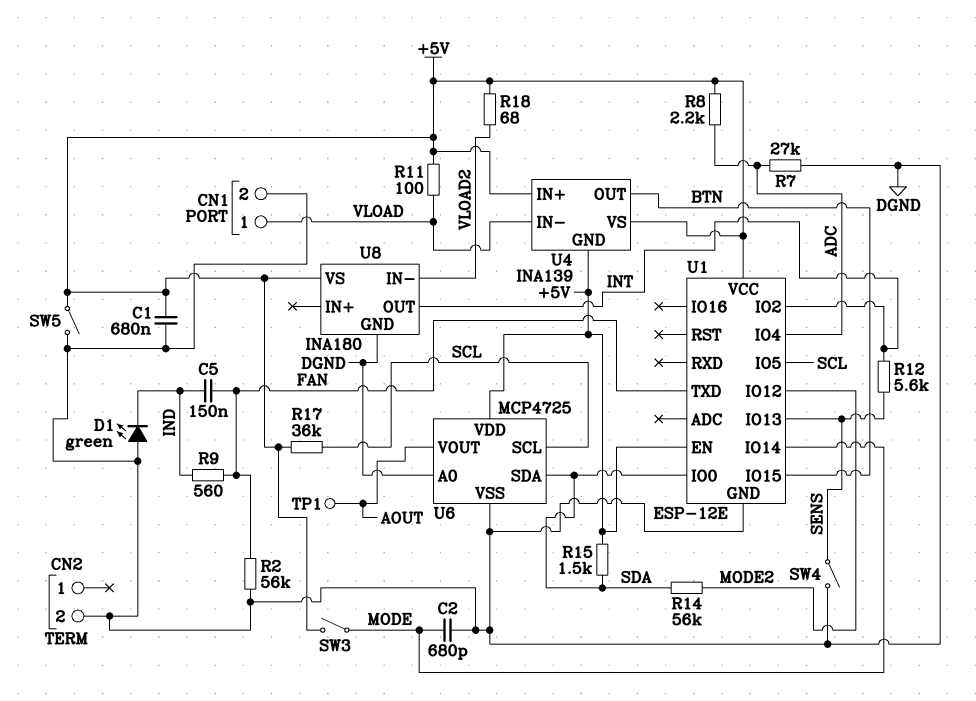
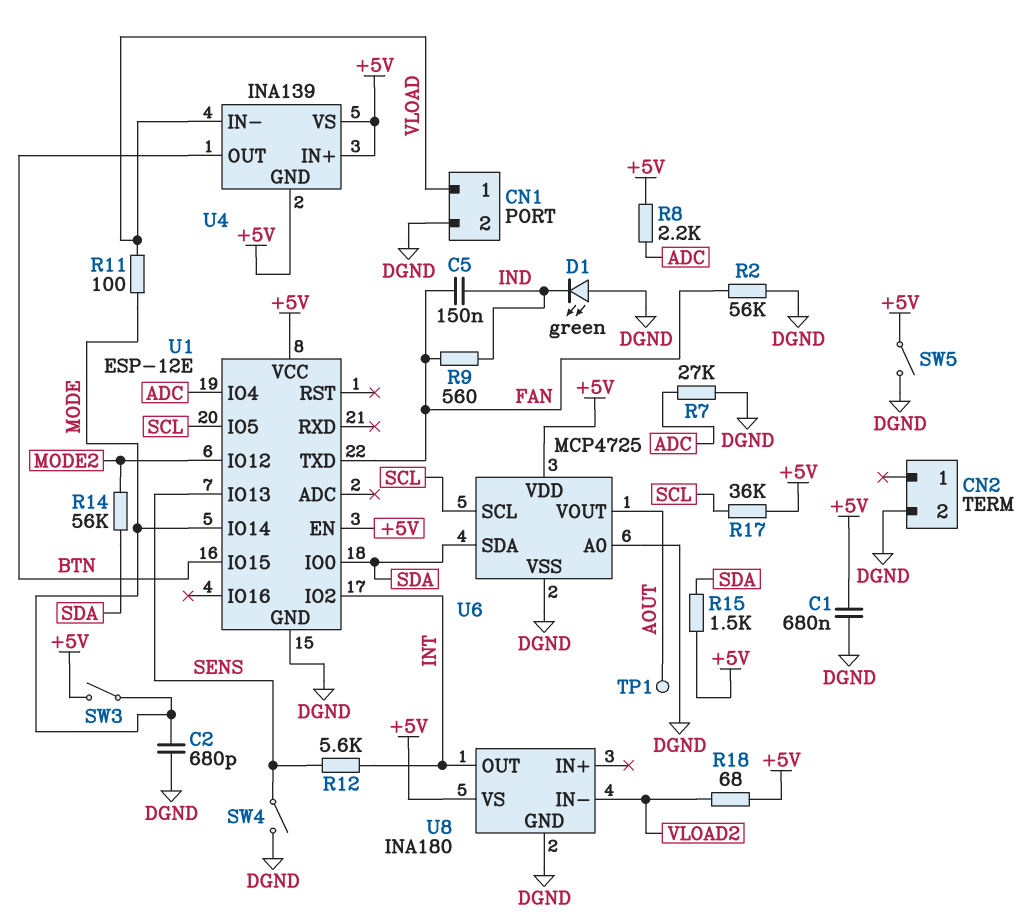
R11: 100 (+5V, VLOAD) -> 100 (MODE, VLOAD)

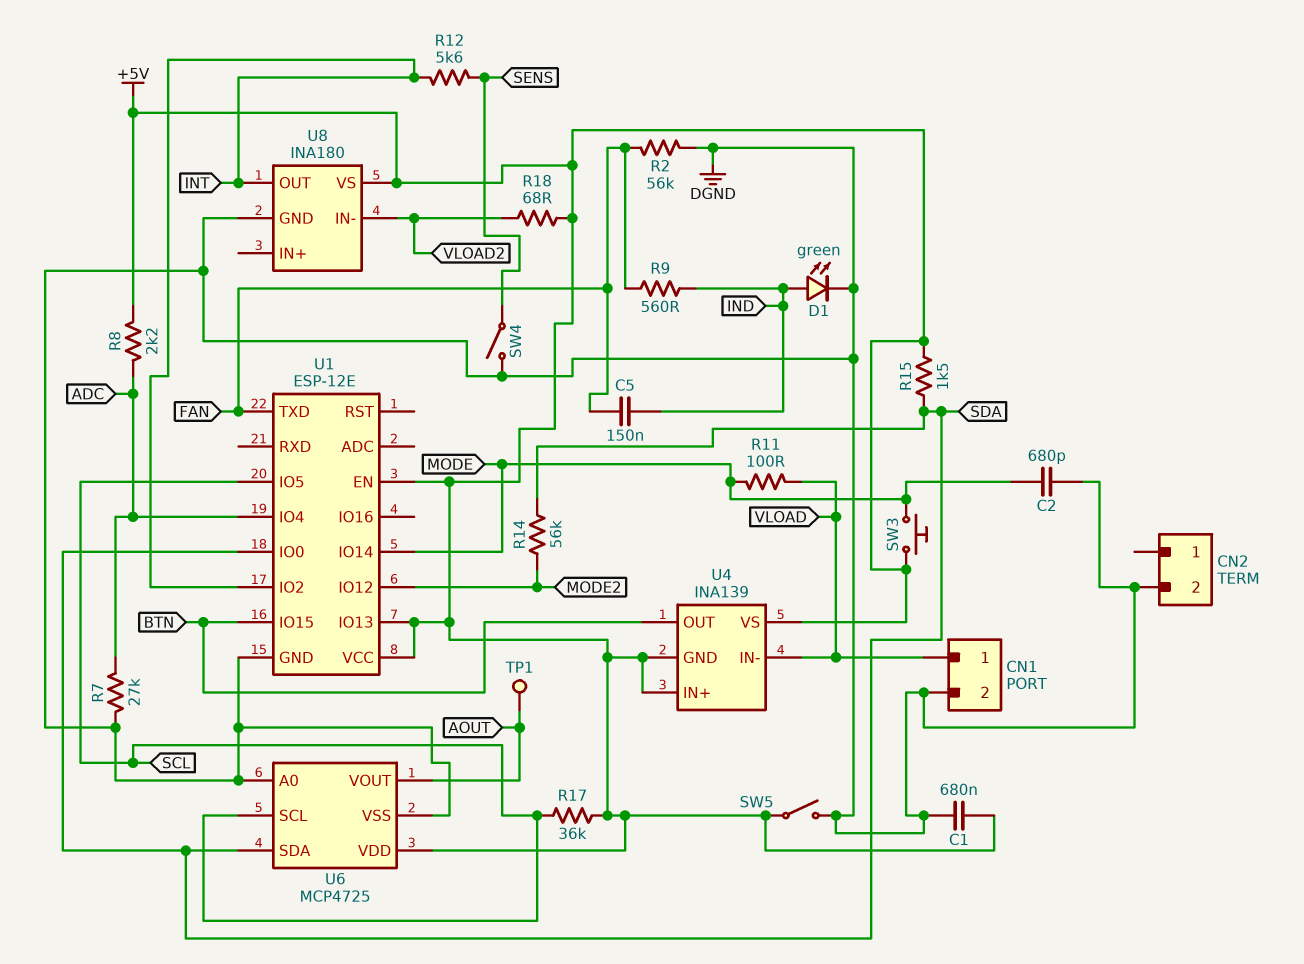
D1: LED green (A DGND, K IND) -> LED green (A IND, K DGND)
SW3: switch (+5V, MODE) -> button (+5V, MODE)
U1 pin IO13: SENS -> +5V

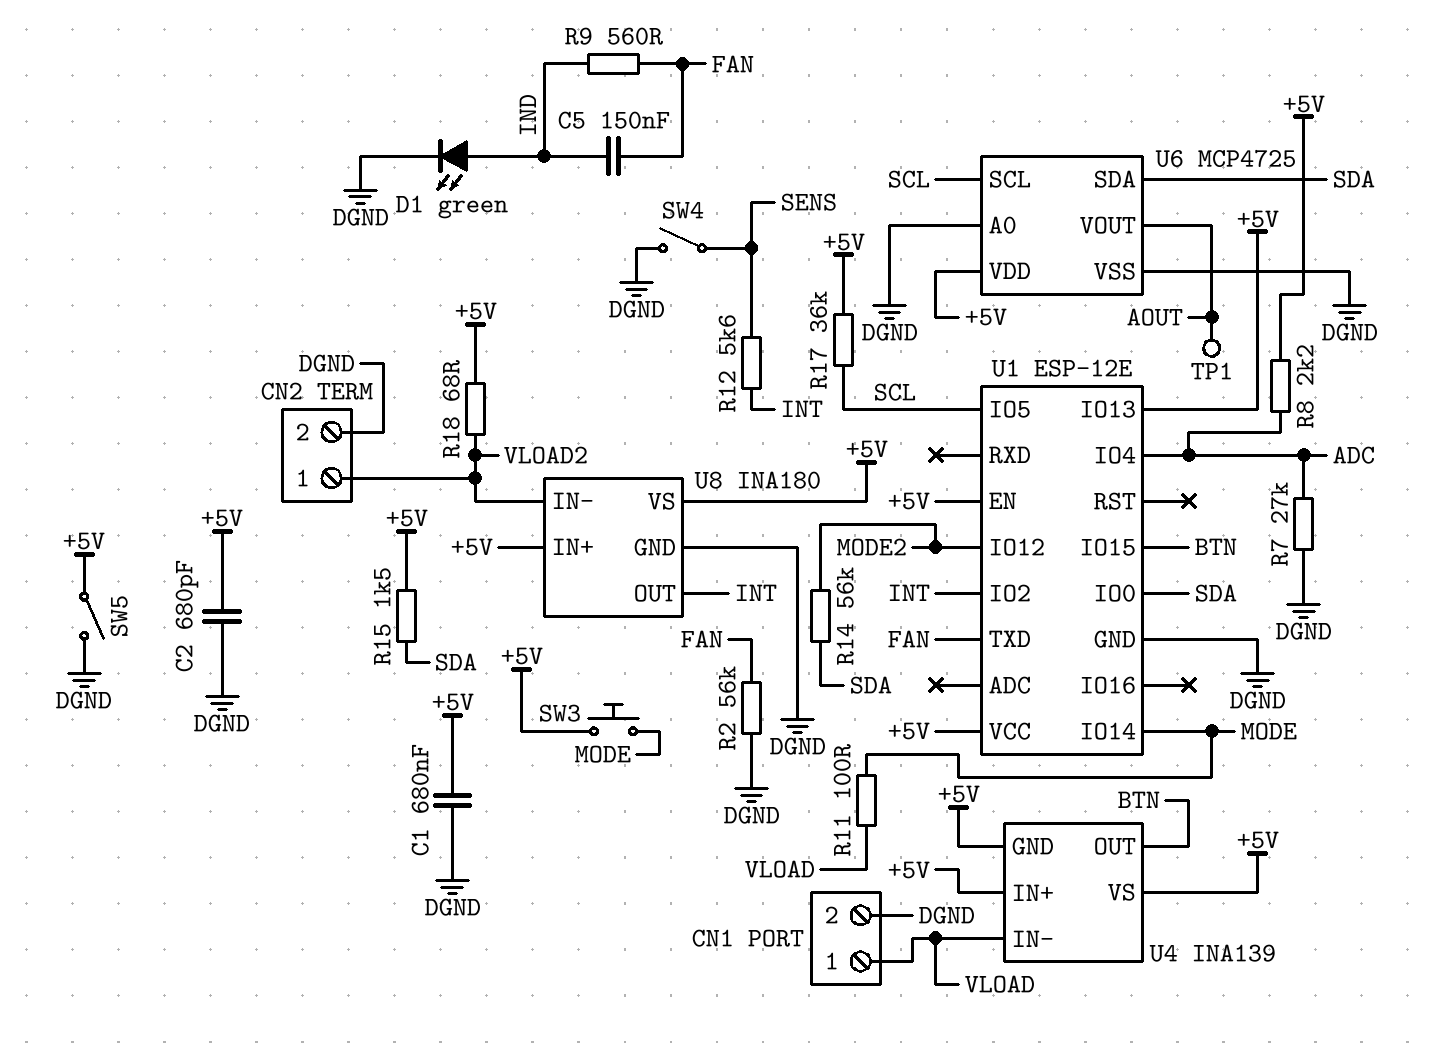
C2: 680pF (DGND, MODE) -> 680pF (+5V, DGND)
CN2 pin 1: none -> VLOAD2
U8 pin IN+: none -> +5V

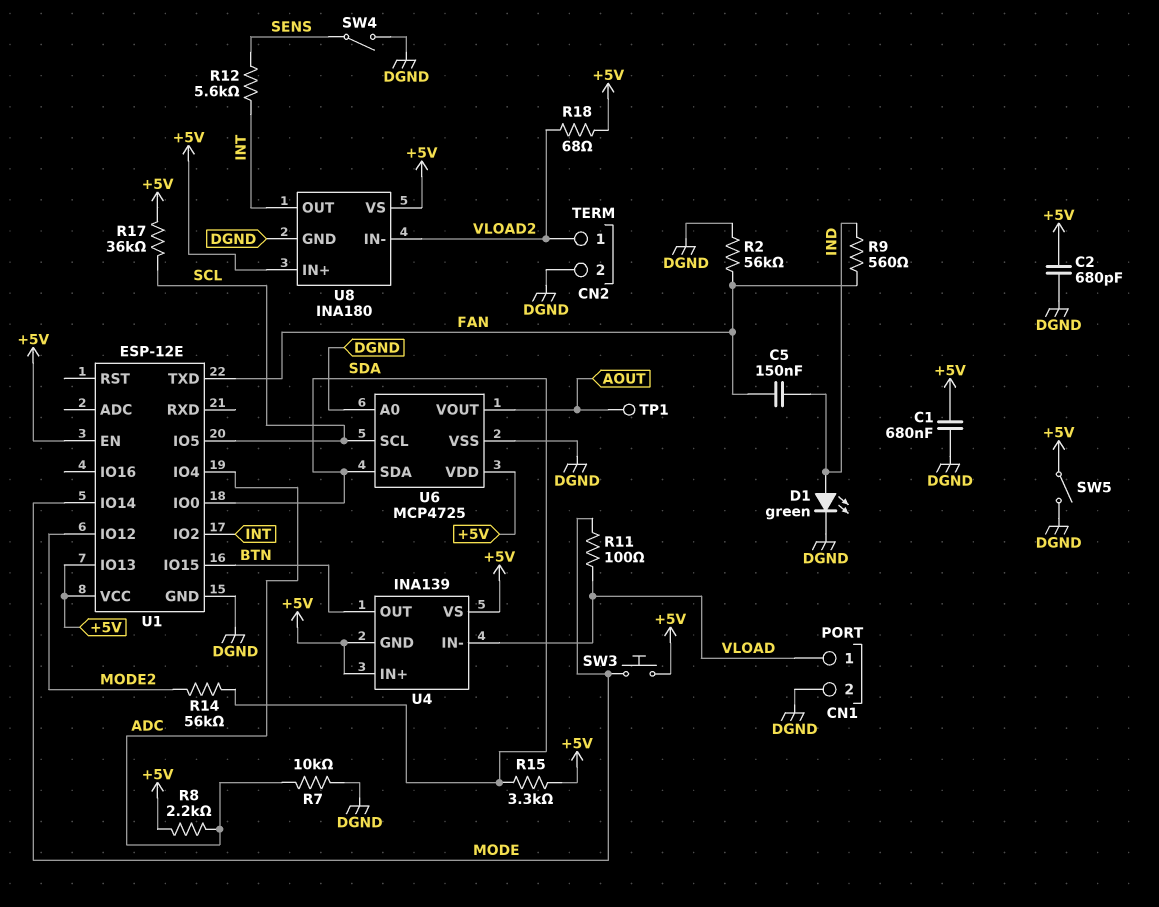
R7: 27k (ADC, DGND) -> 10k (ADC, DGND)
R15: 1.5k (+5V, SDA) -> 3.3k (+5V, SDA)

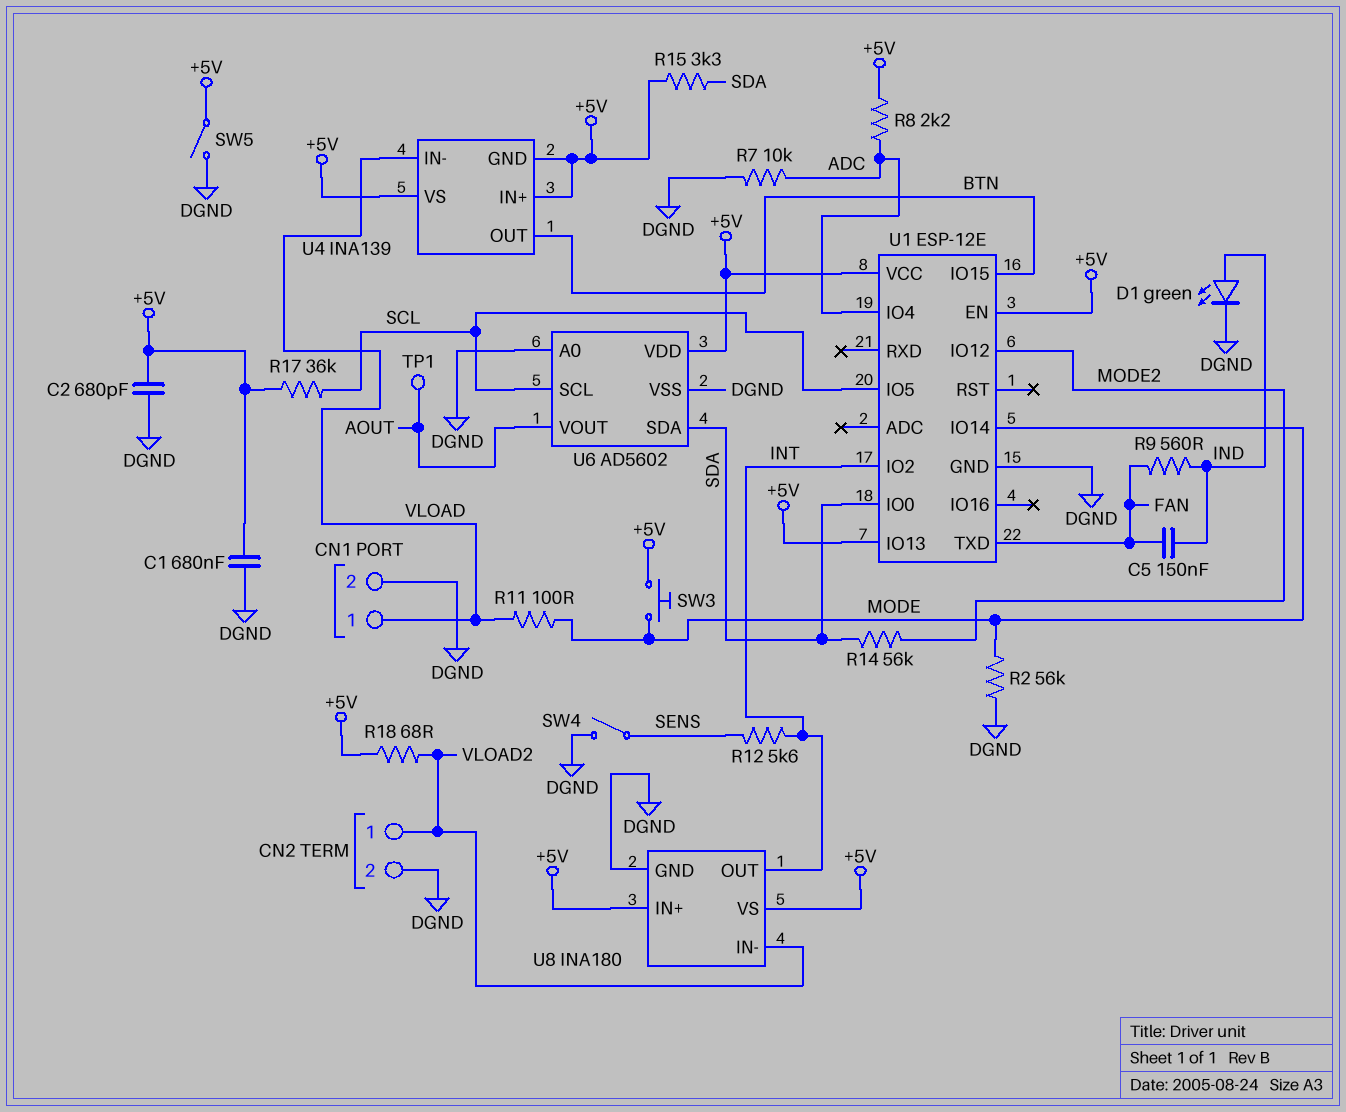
R2: 56k (DGND, FAN) -> 56k (DGND, MODE)
U6: MCP4725 -> AD5602

